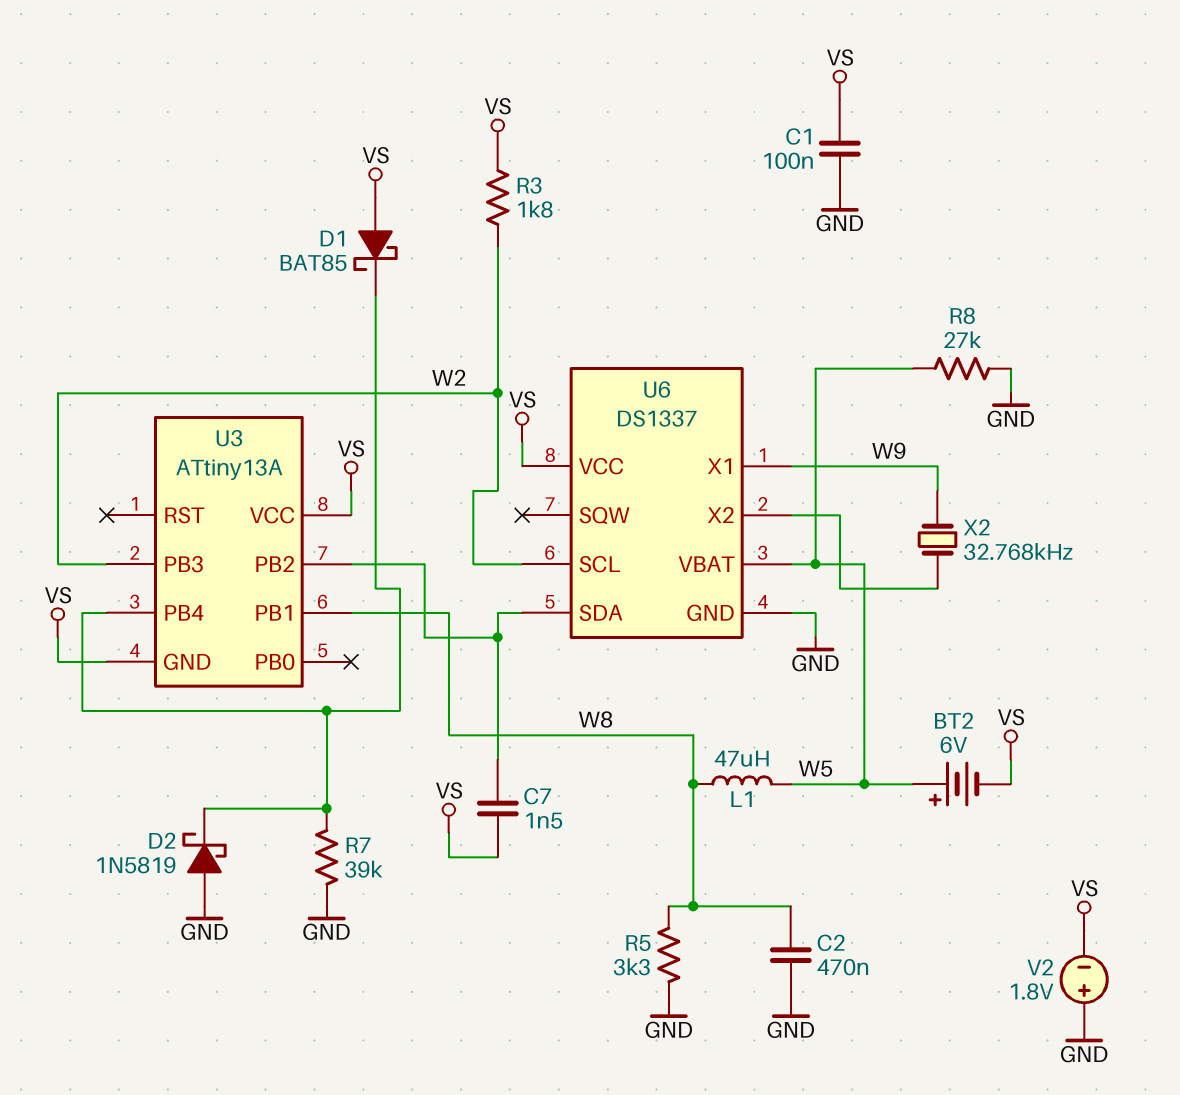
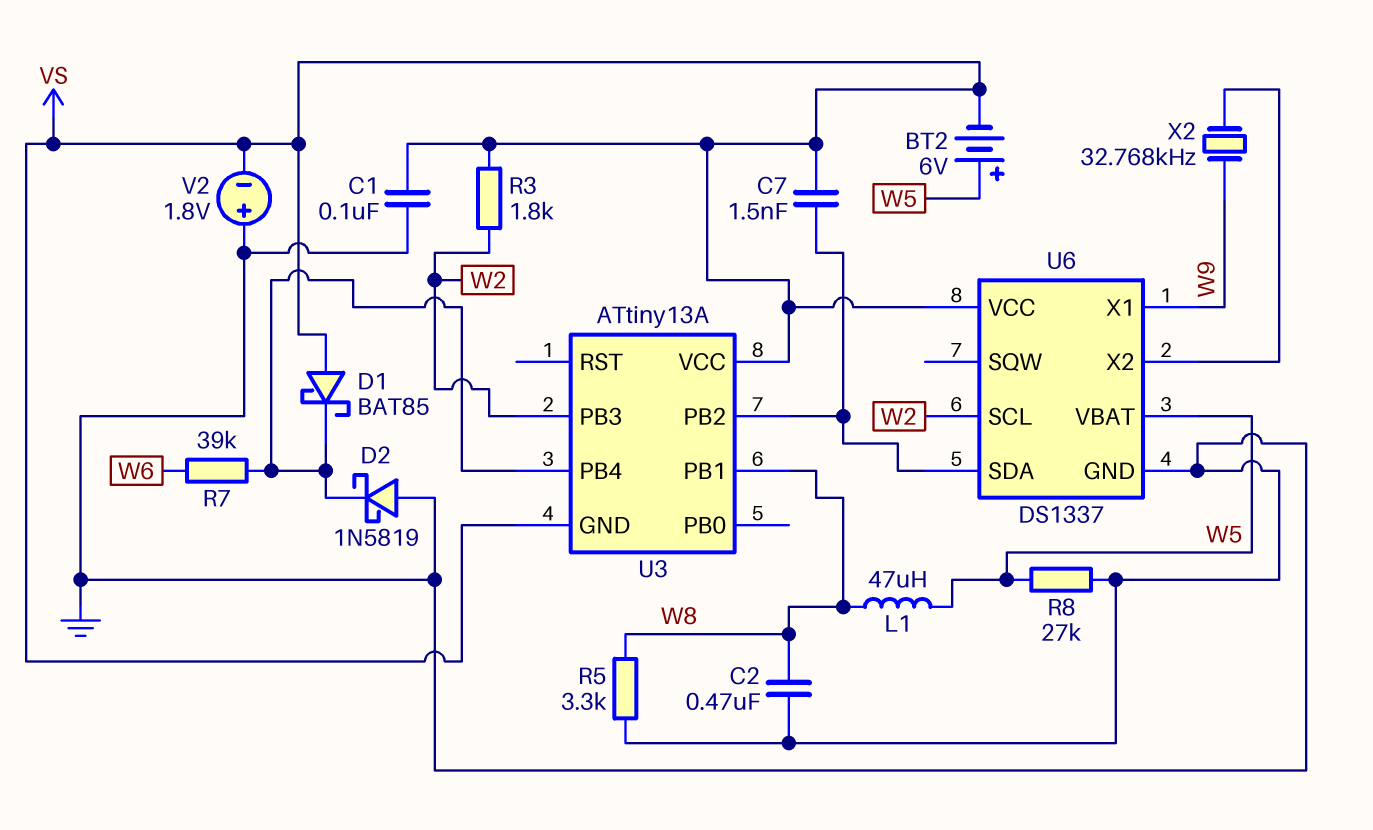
R7: 39k (GND, U3/PB4) -> 39k (U3/PB4, W6)

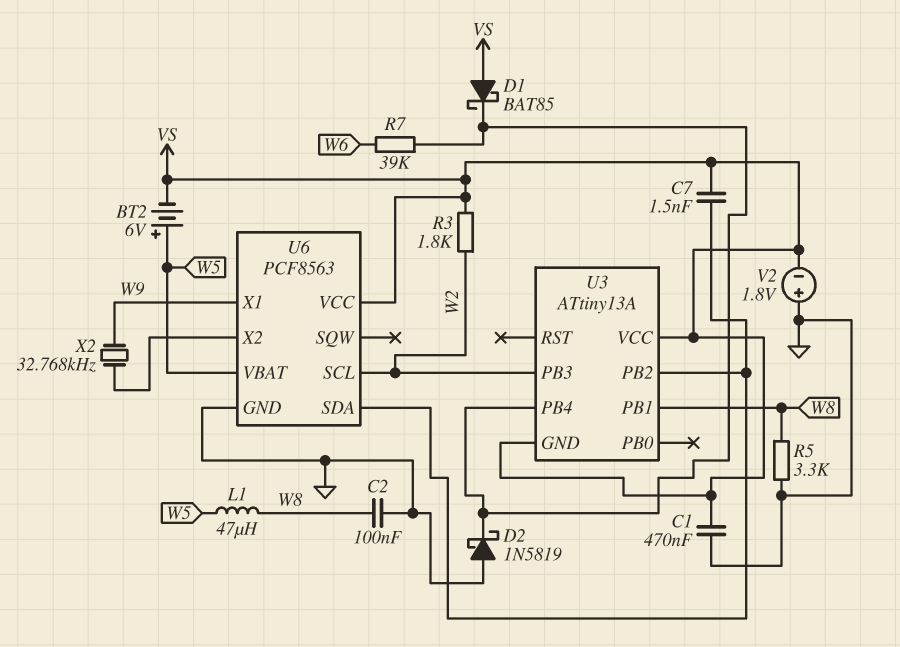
C1: 100nF (GND, VS) -> 470nF (GND, VS)
C2: 470nF (GND, W8) -> 100nF (GND, W8)
R8: 27k (GND, W5) -> none
U6: DS1337 -> PCF8563

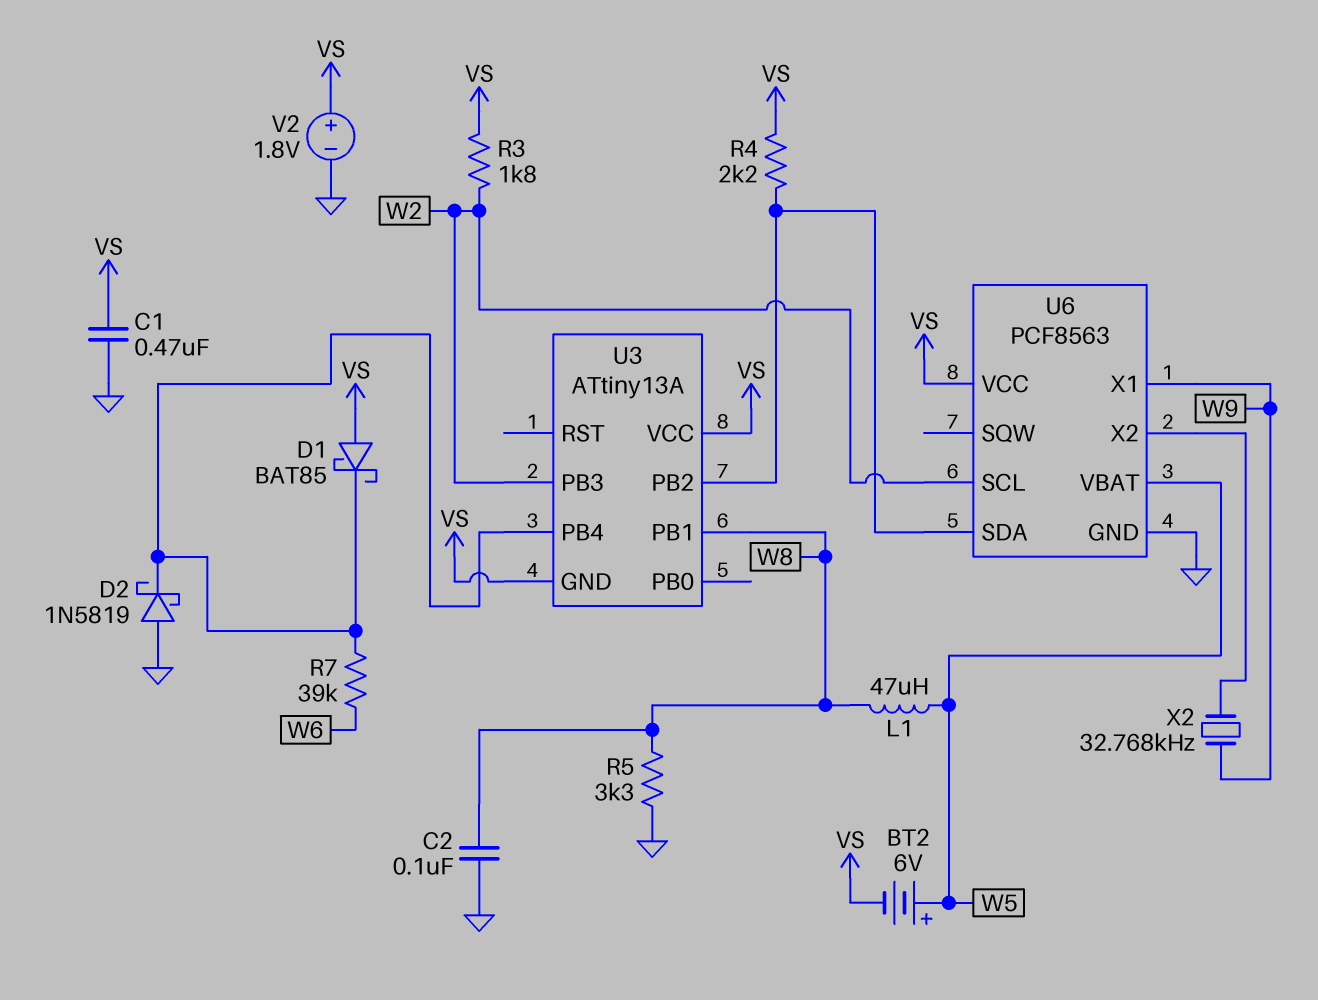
C7: 1.5nF (U3/PB2, VS) -> none
R4: none -> 2.2k (U3/PB2, VS)
V2: 1.8V (plus GND, minus VS) -> 1.8V (plus VS, minus GND)

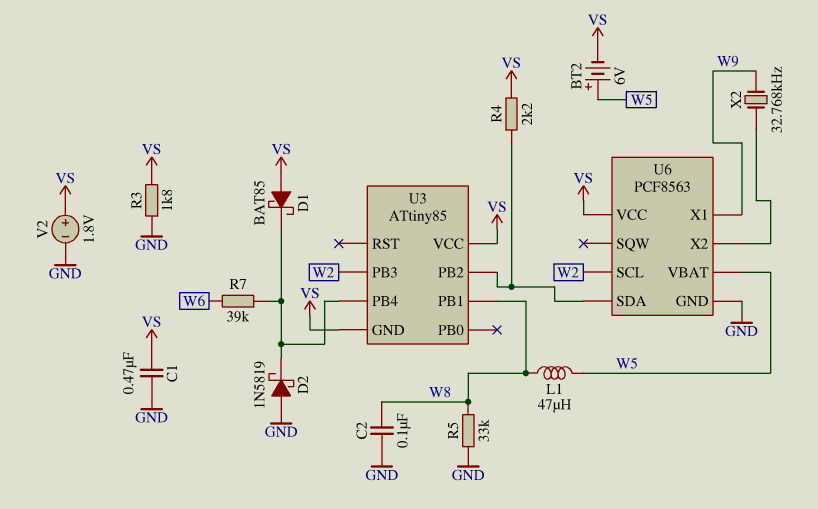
R3: 1.8k (VS, W2) -> 1.8k (GND, VS)
R5: 3.3k (GND, W8) -> 33k (GND, W8)
U3: ATtiny13A -> ATtiny85

